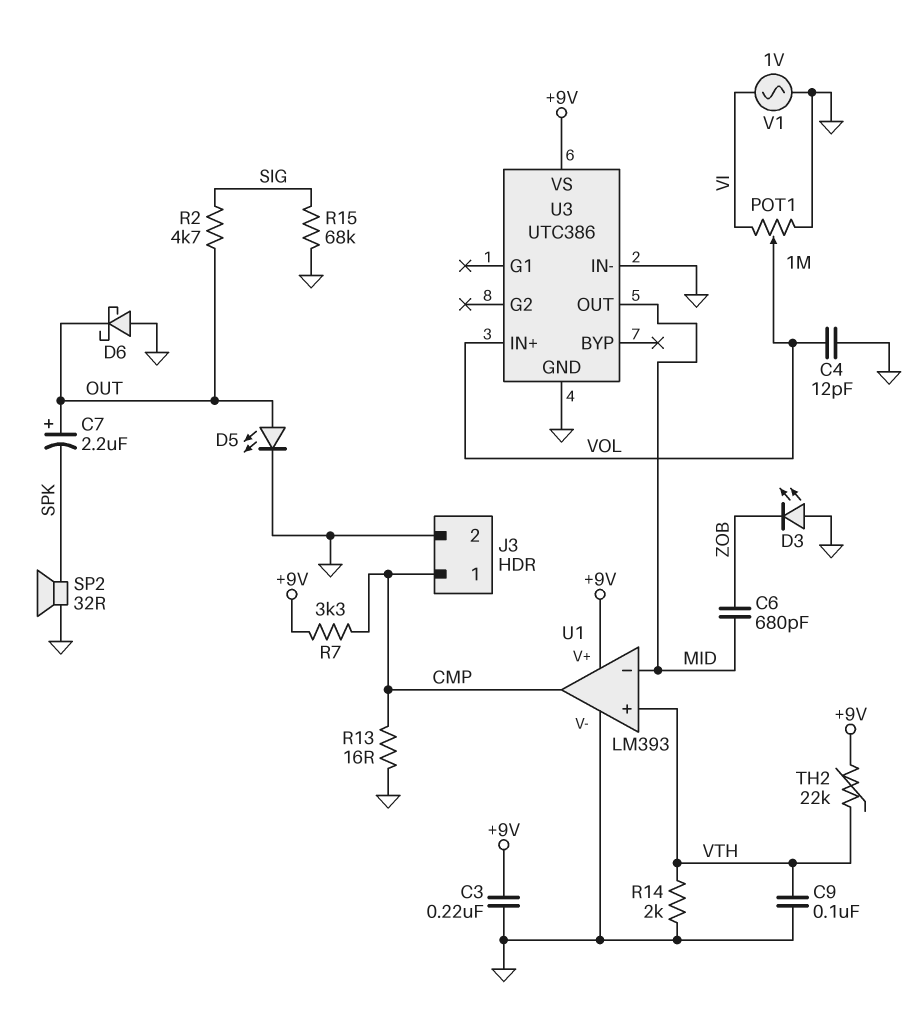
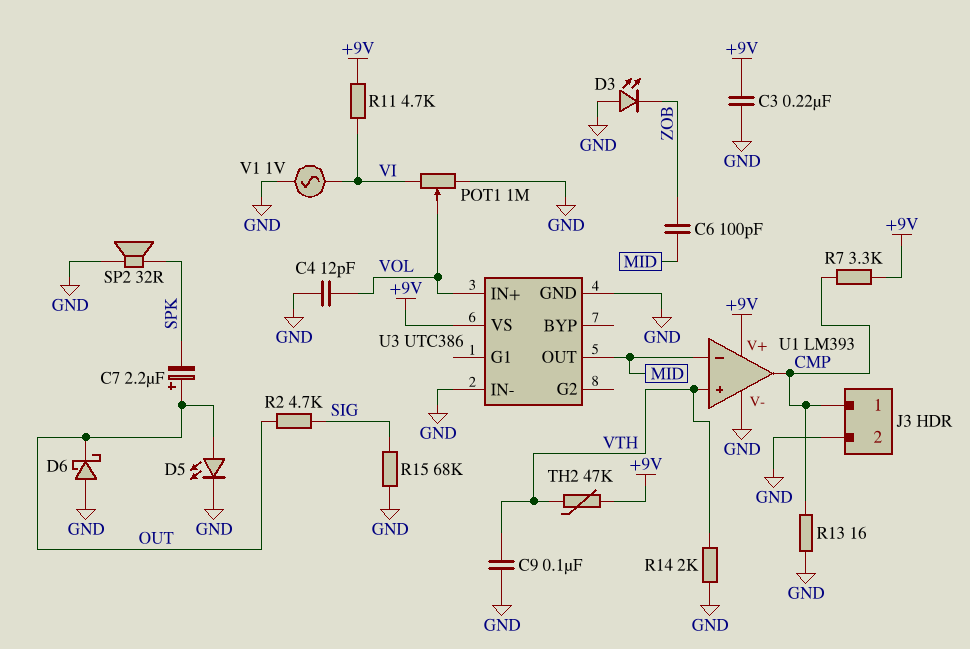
C6: 680pF (MID, ZOB) -> 100pF (MID, ZOB)
R11: none -> 4.7k (+9V, VI)
TH2: 22k (+9V, VTH) -> 47k (+9V, VTH)

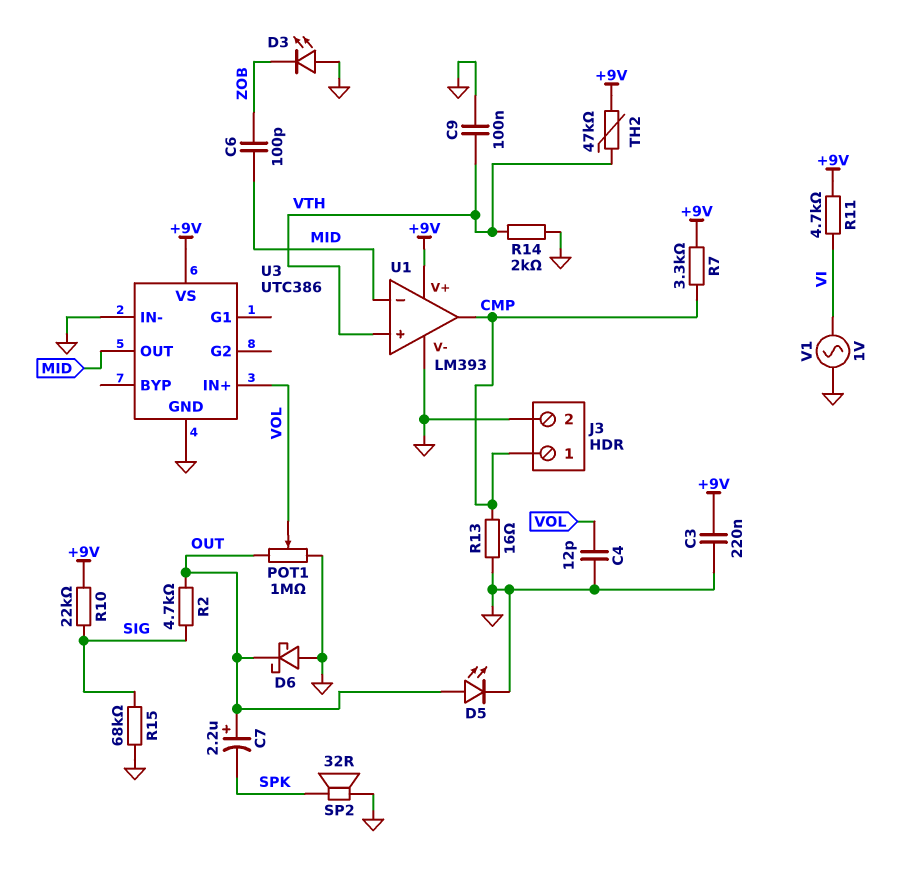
POT1: 1M (GND, VI, wiper VOL) -> 1M (GND, OUT, wiper VOL)
R10: none -> 22k (+9V, SIG)

